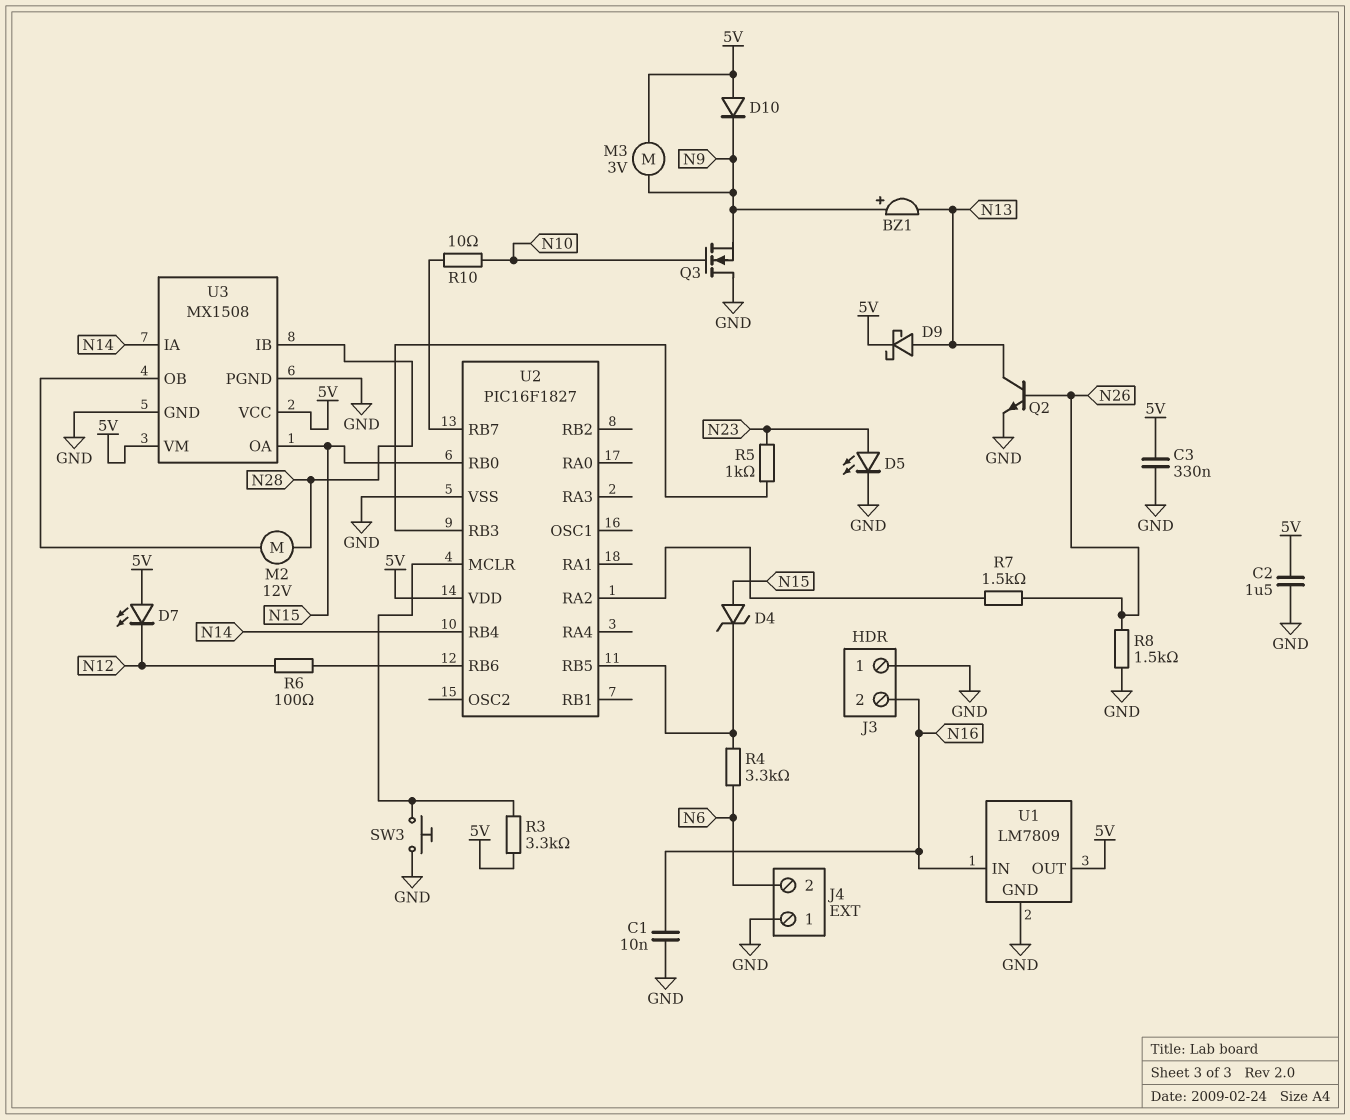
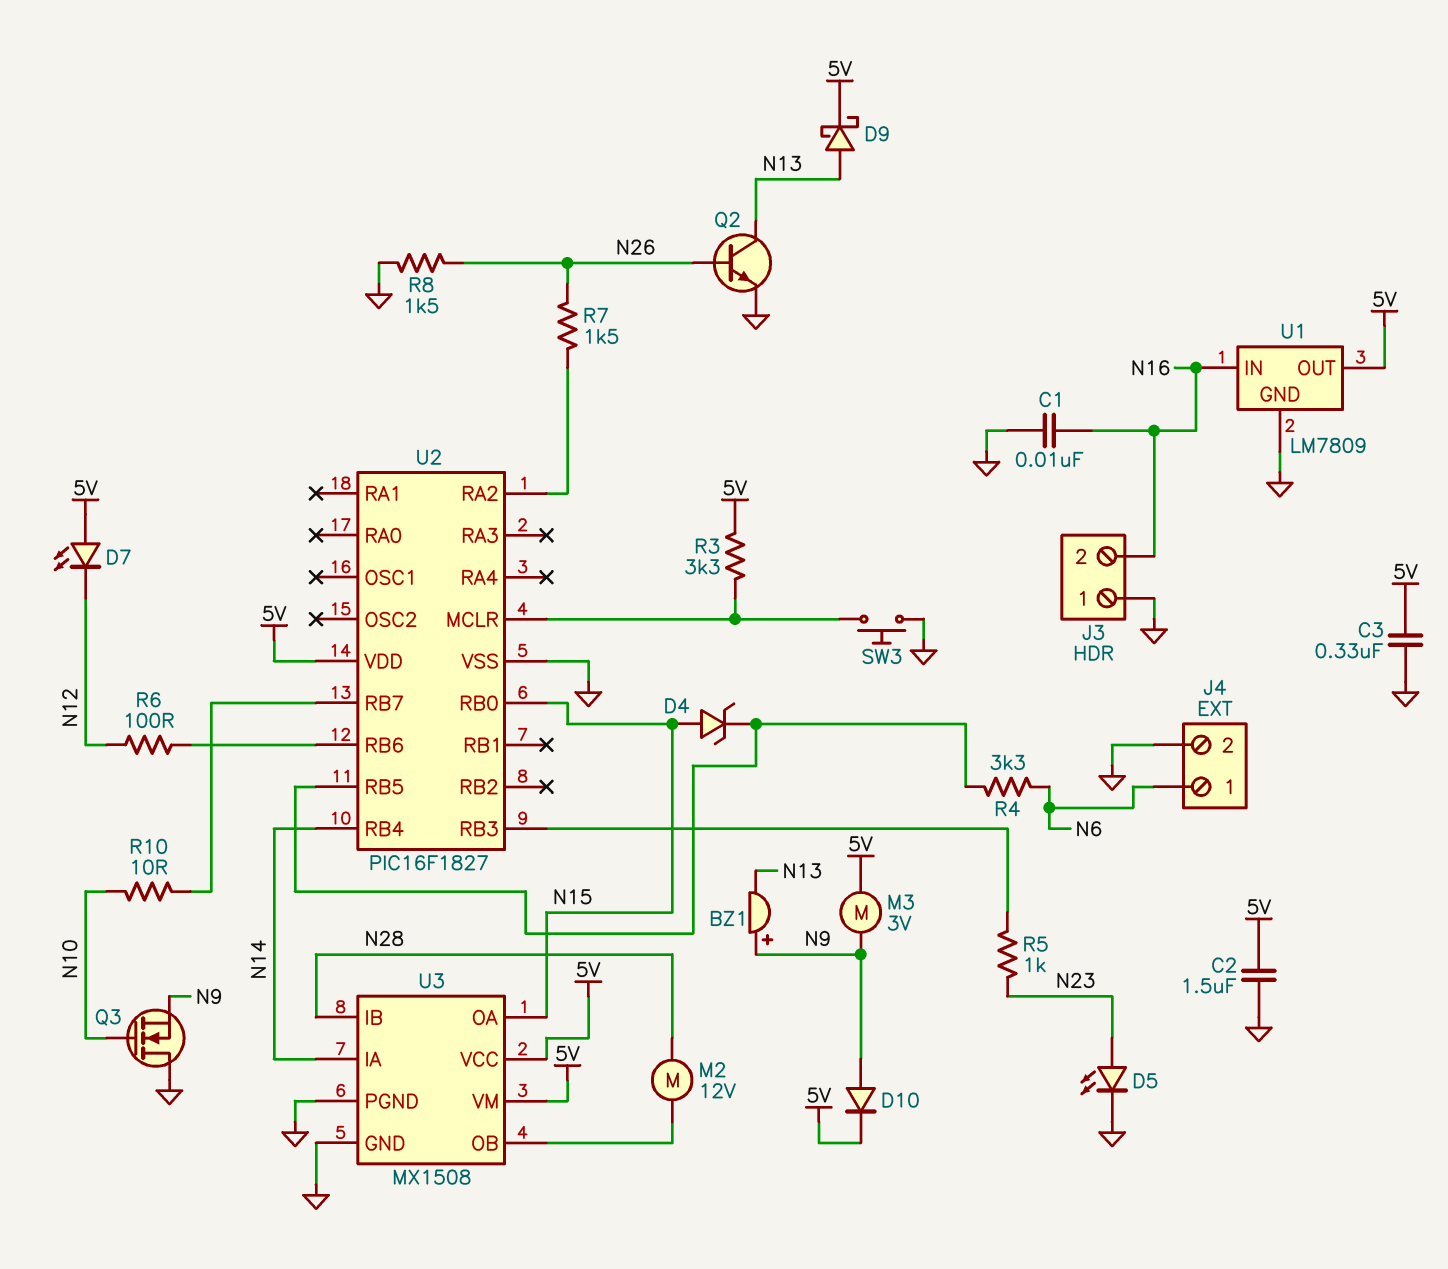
D10: diode (A 5V, K N9) -> diode (A N9, K 5V)
J4 pin 1: GND -> N6
J4 pin 2: N6 -> GND

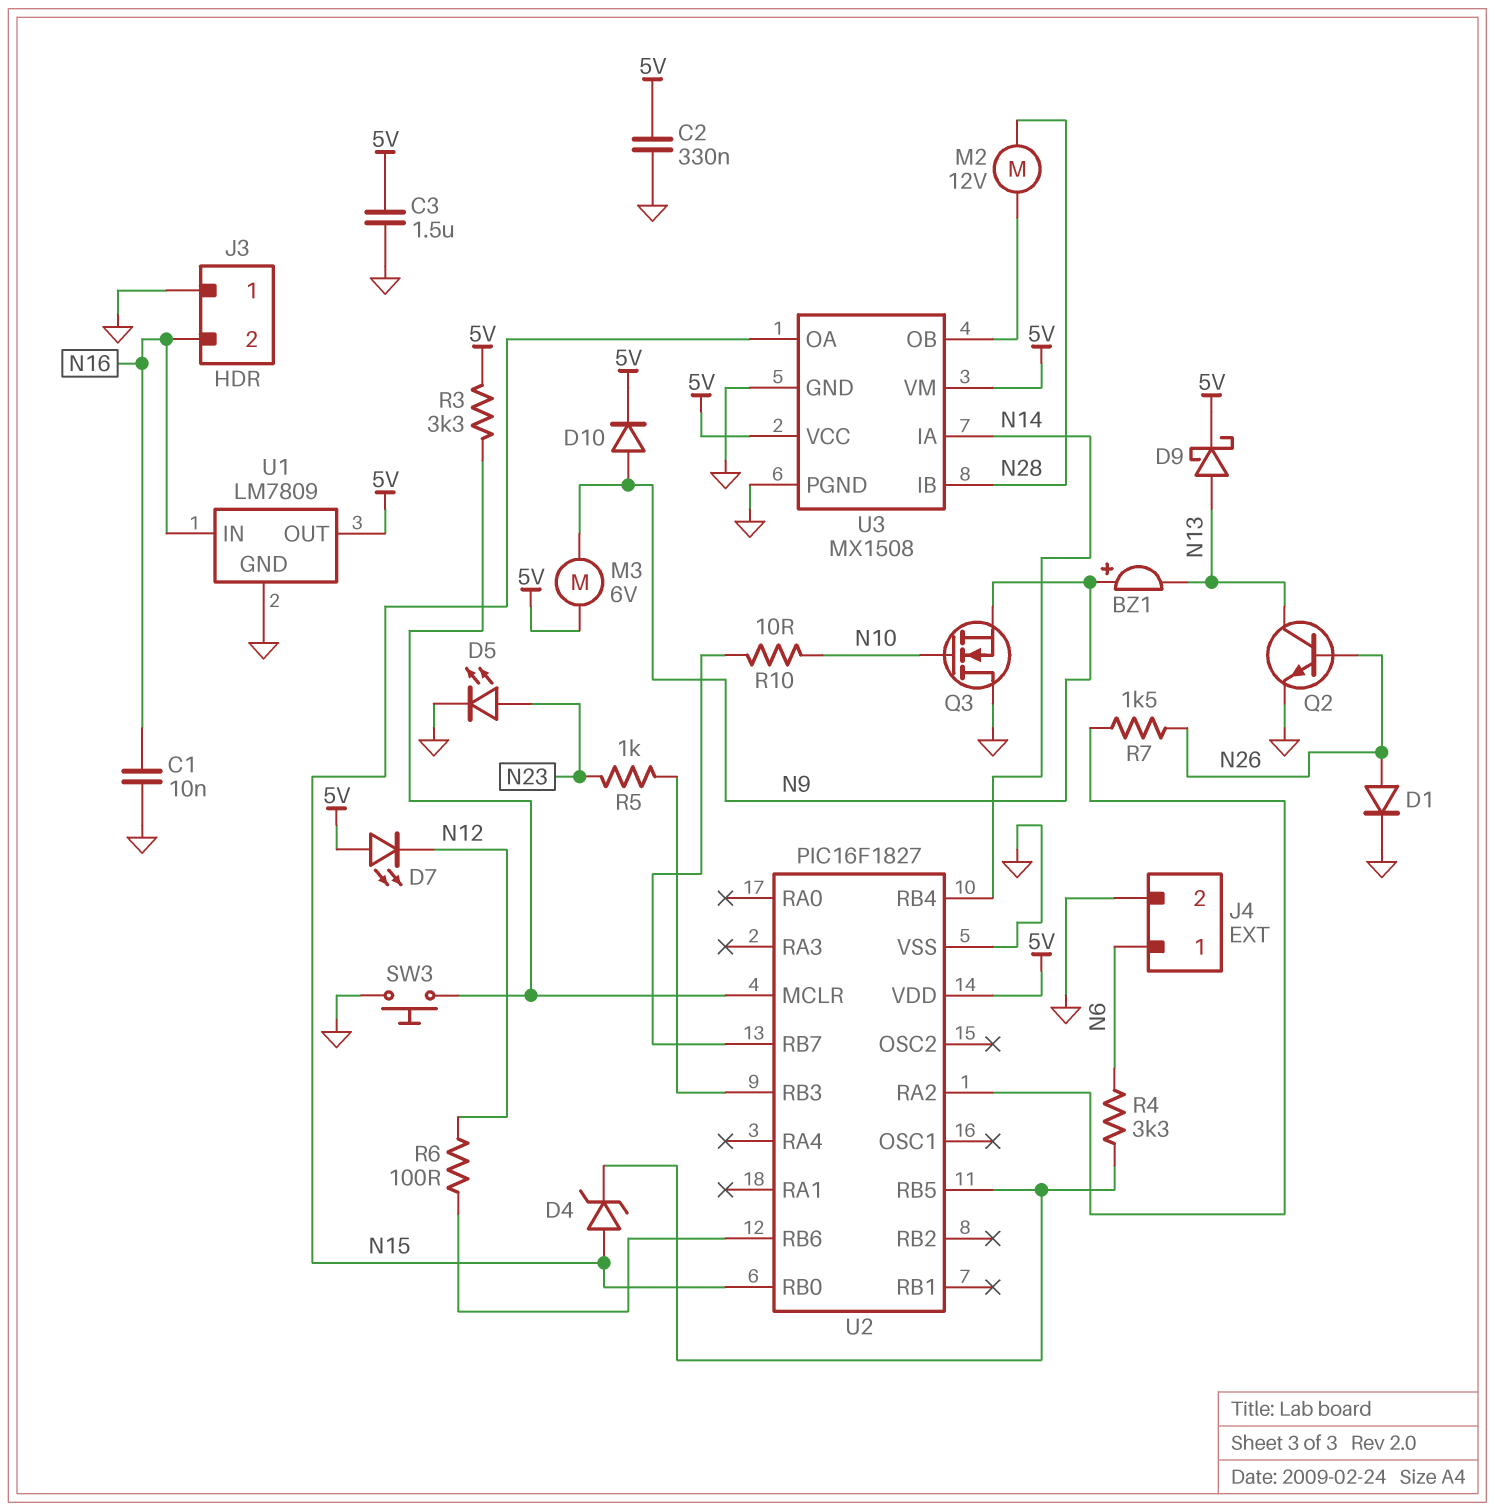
C2: 1.5uF (5V, GND) -> 330nF (5V, GND)
C3: 330nF (5V, GND) -> 1.5uF (5V, GND)
D1: none -> diode (A N26, K GND)
M3: motor 3V (5V, N9) -> motor 6V (5V, N9)
R8: 1.5k (GND, N26) -> none

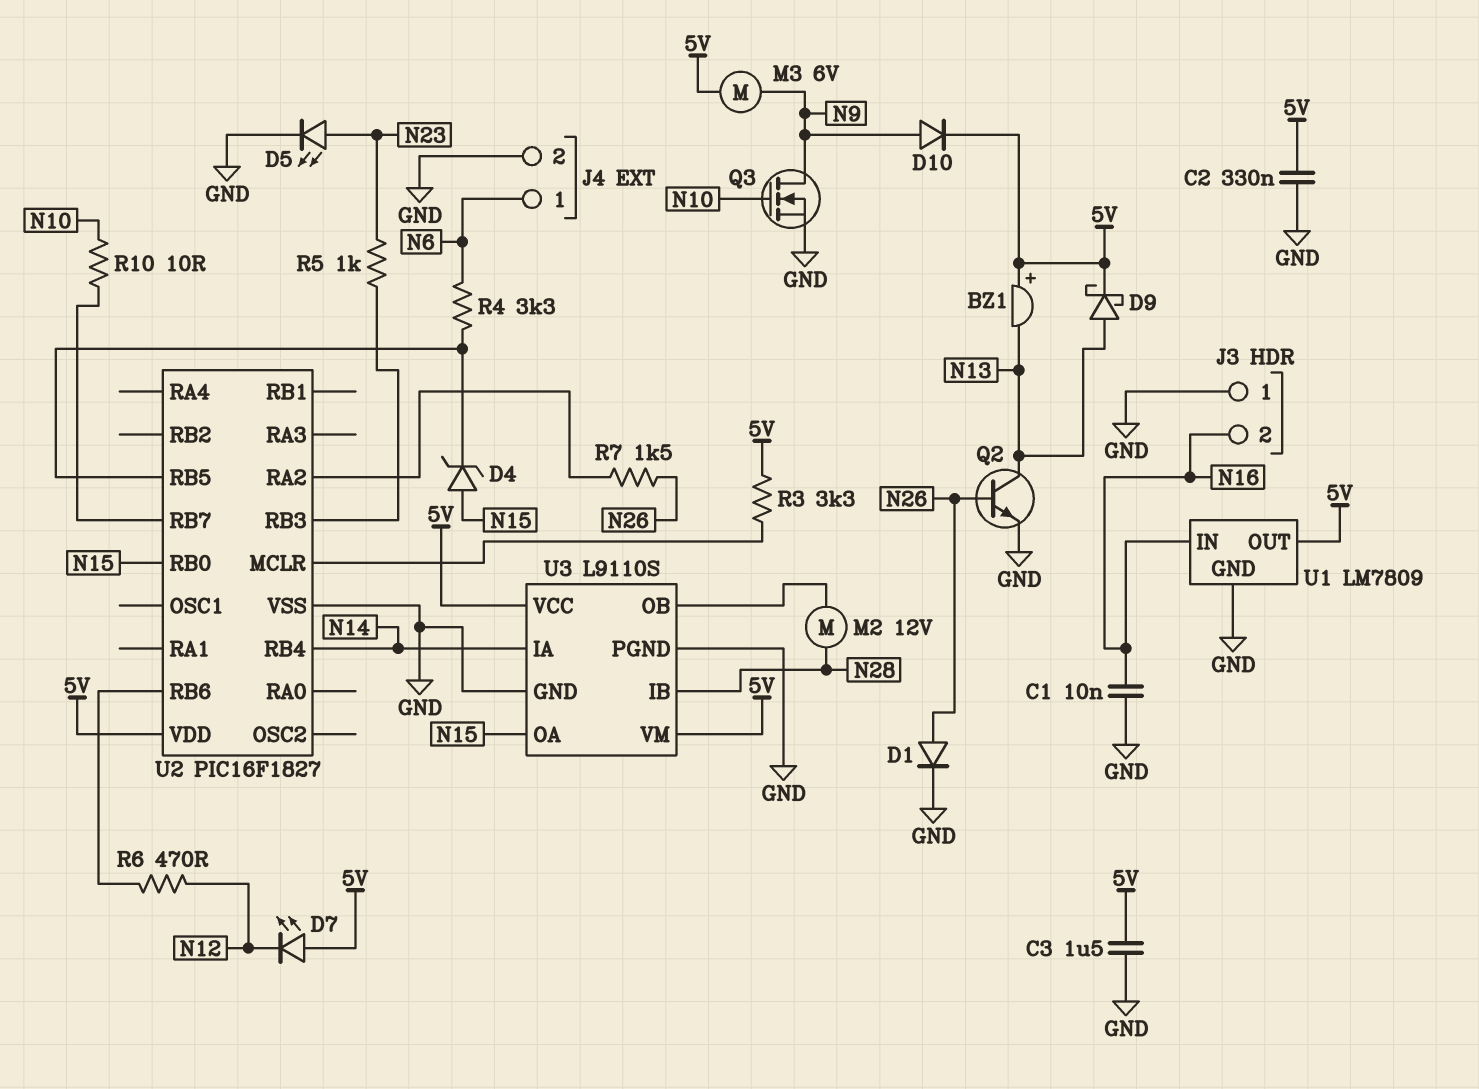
BZ1: buzzer (plus N9, minus N13) -> buzzer (plus 5V, minus N13)
Q3: NMOS (G N10, D GND, S N9) -> NMOS (G N10, D N9, S GND)
R6: 100 (N12, U2/RB6) -> 470 (N12, U2/RB6)
SW3: button (GND, U2/MCLR) -> none
U3: MX1508 -> L9110S

